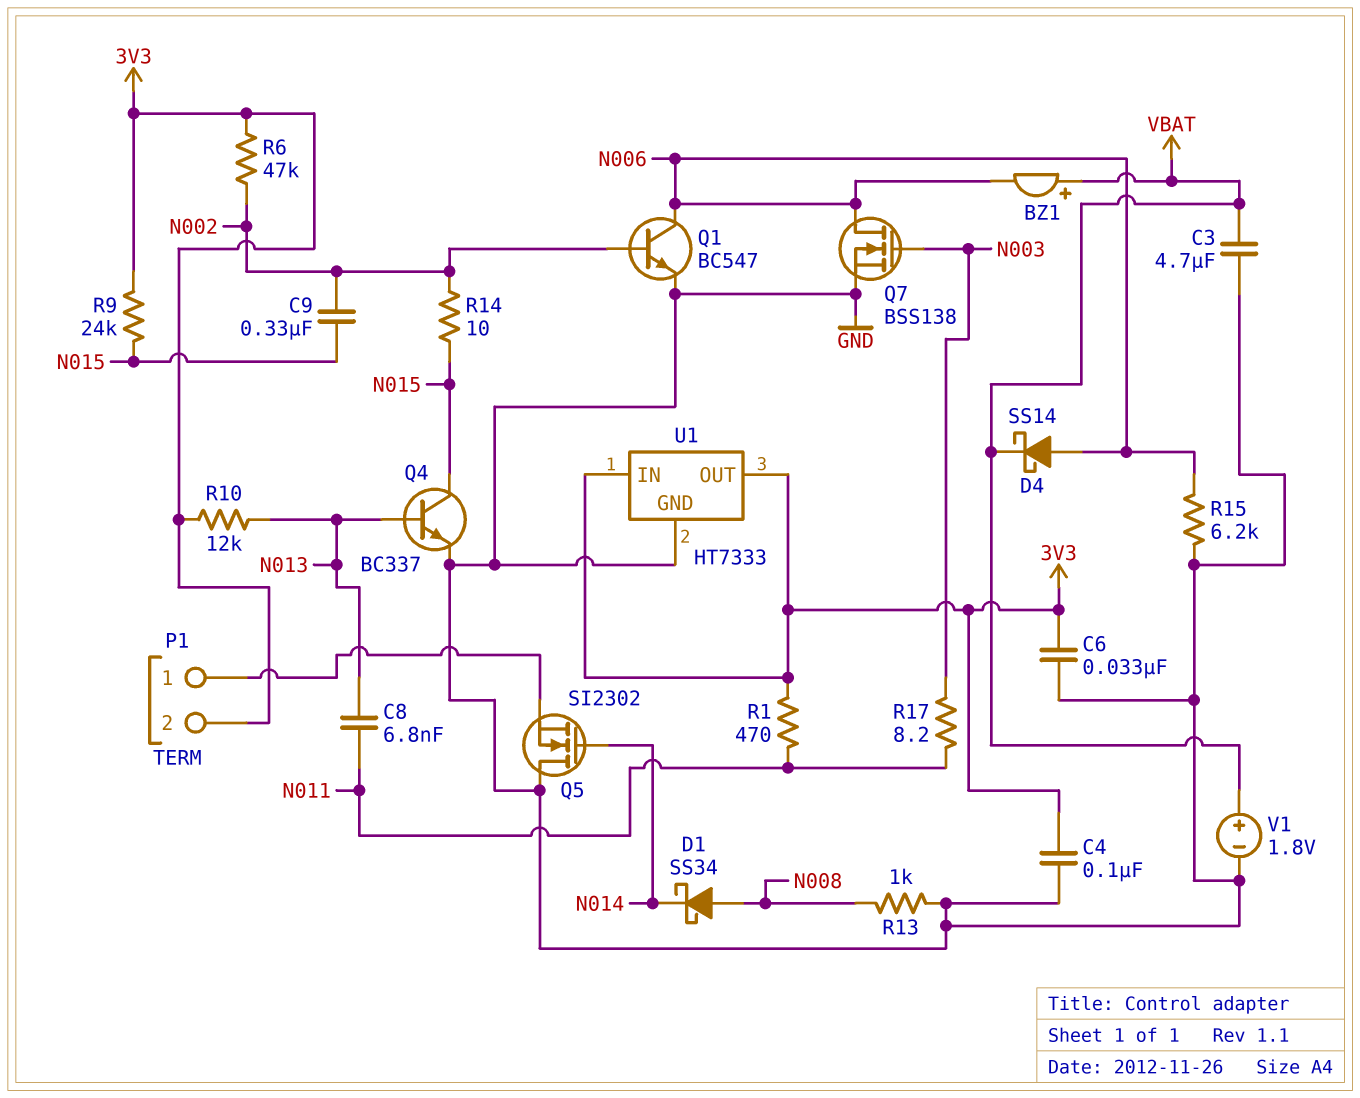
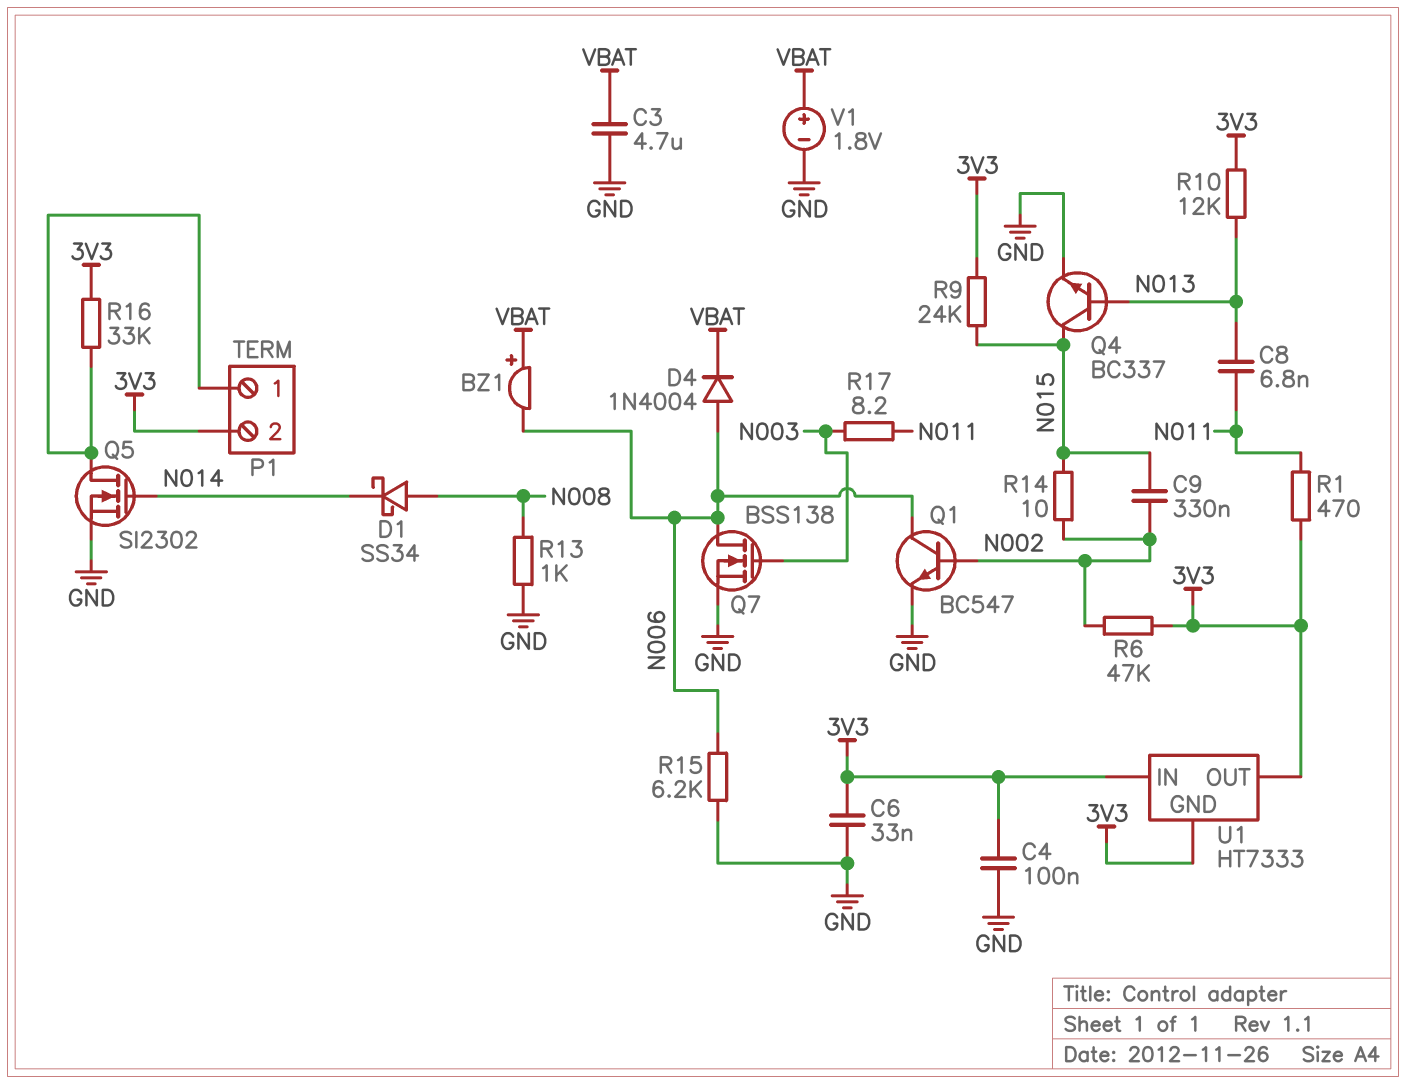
D4: schottky SS14 (A N006, K VBAT) -> diode 1N4004 (A N006, K VBAT)
Q5: NMOS SI2302 (G N014, D GND, S P1/1) -> NMOS SI2302 (G N014, D P1/1, S GND)
R16: none -> 33k (3V3, P1/1)
U1 pin GND: GND -> 3V3

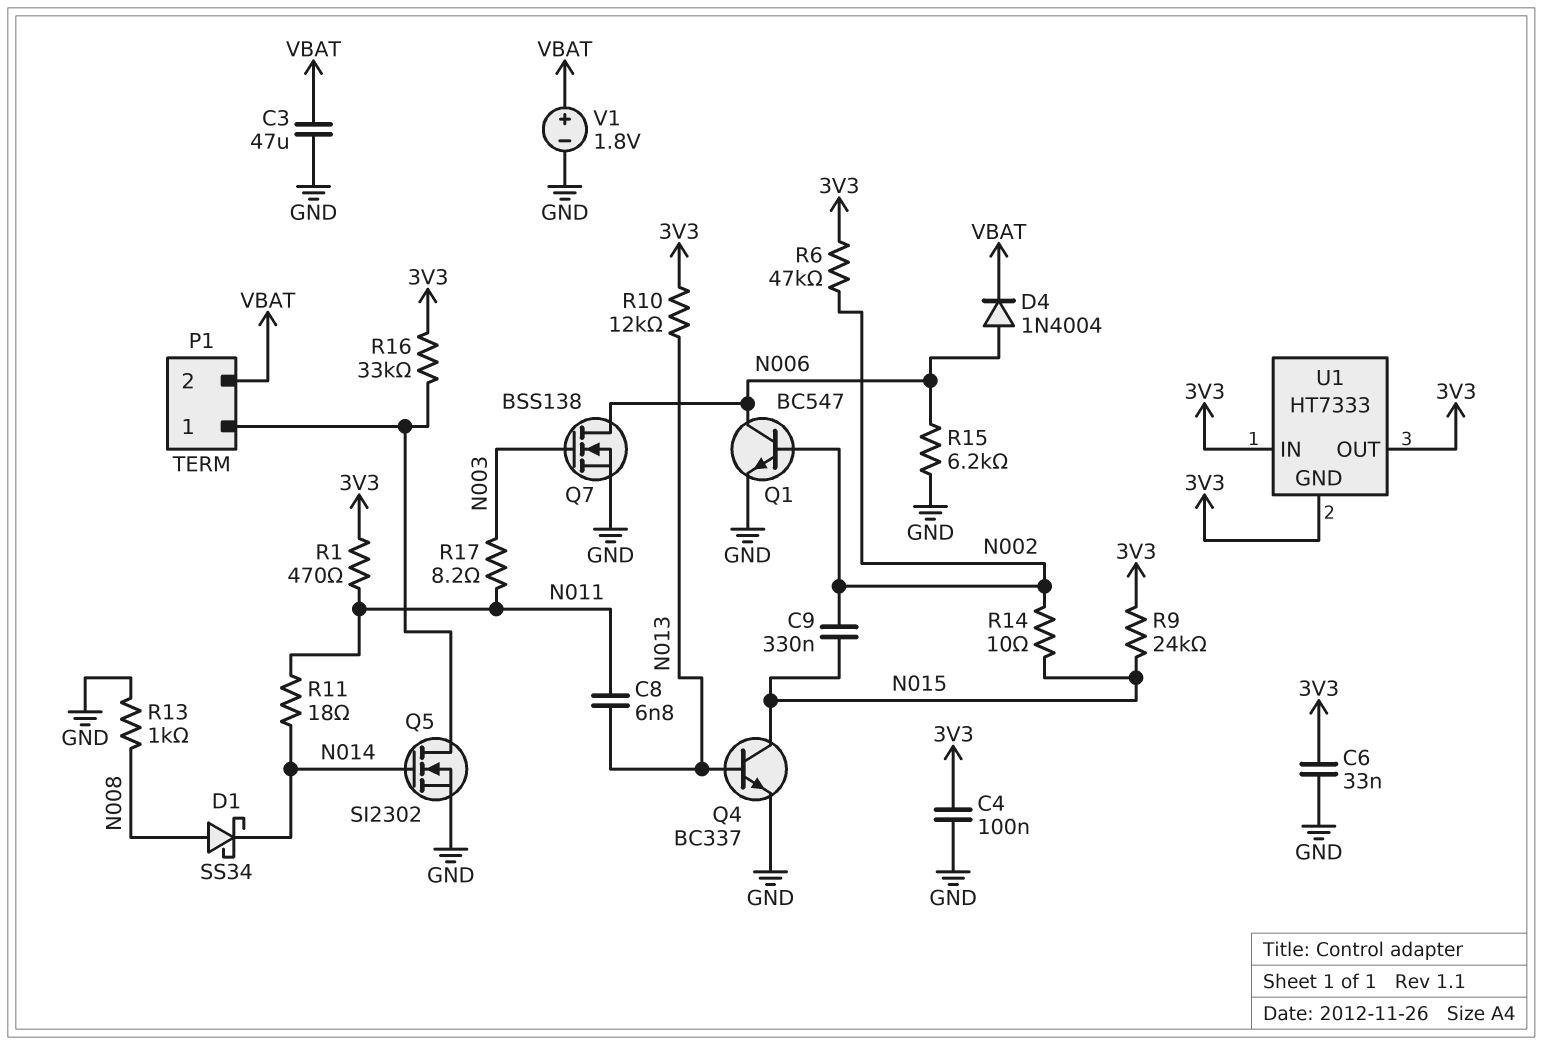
BZ1: buzzer (plus VBAT, minus N006) -> none
C3: 4.7uF (GND, VBAT) -> 47uF (GND, VBAT)
P1 pin 2: 3V3 -> VBAT
R11: none -> 18 (N011, N014)

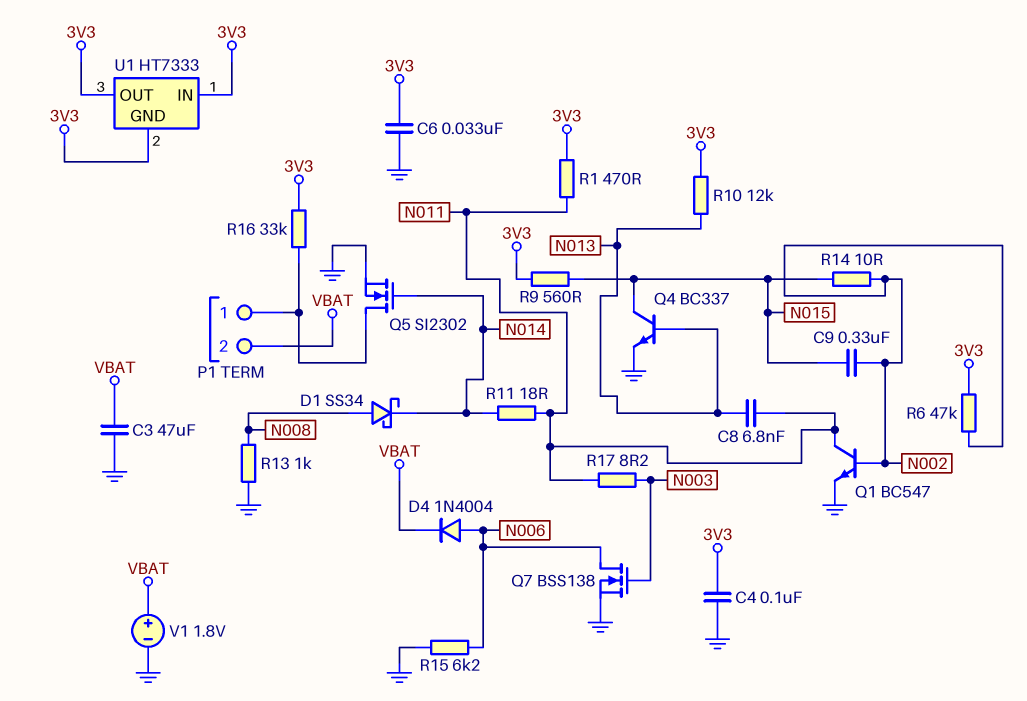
Q1: NPN BC547 (B N002, C N006, E GND) -> NPN BC547 (B N002, C N011, E GND)
R9: 24k (3V3, N015) -> 560 (3V3, N015)

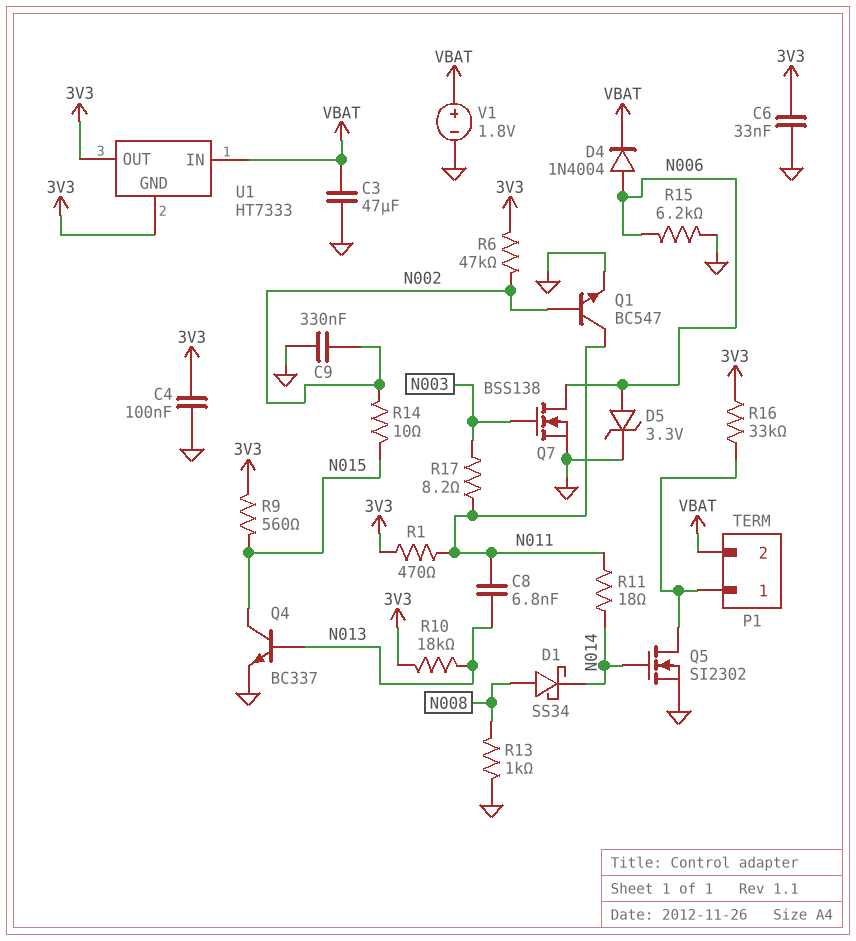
C9: 330nF (N002, N015) -> 330nF (GND, N002)
D5: none -> zener 3.3V (A N006, K GND)
R10: 12k (3V3, N013) -> 18k (3V3, N013)
U1 pin IN: 3V3 -> VBAT

